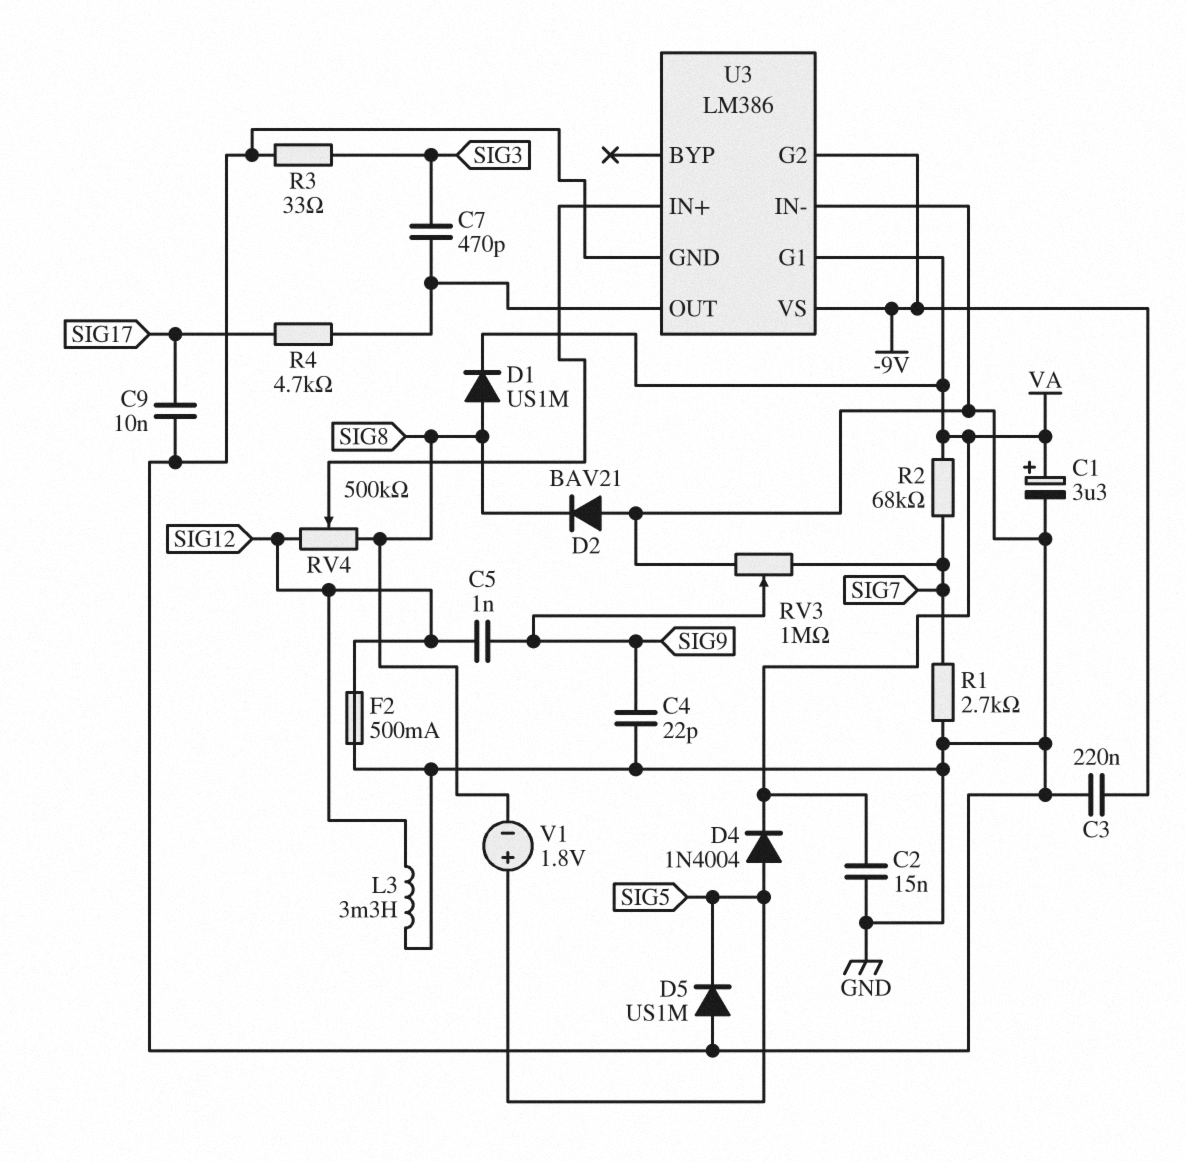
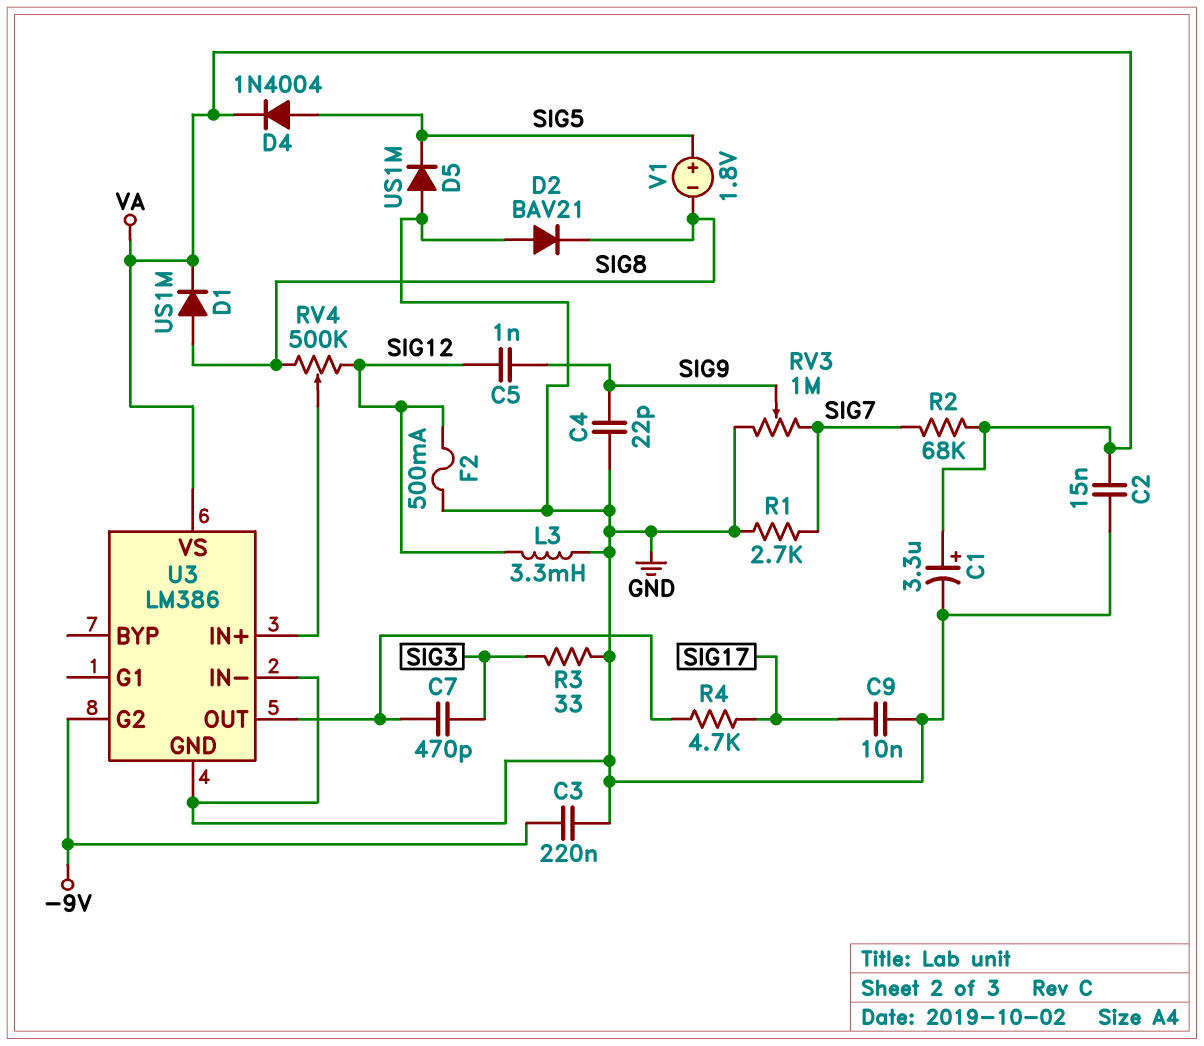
U3 pin G1: VA -> none
U3 pin VS: -9V -> VA

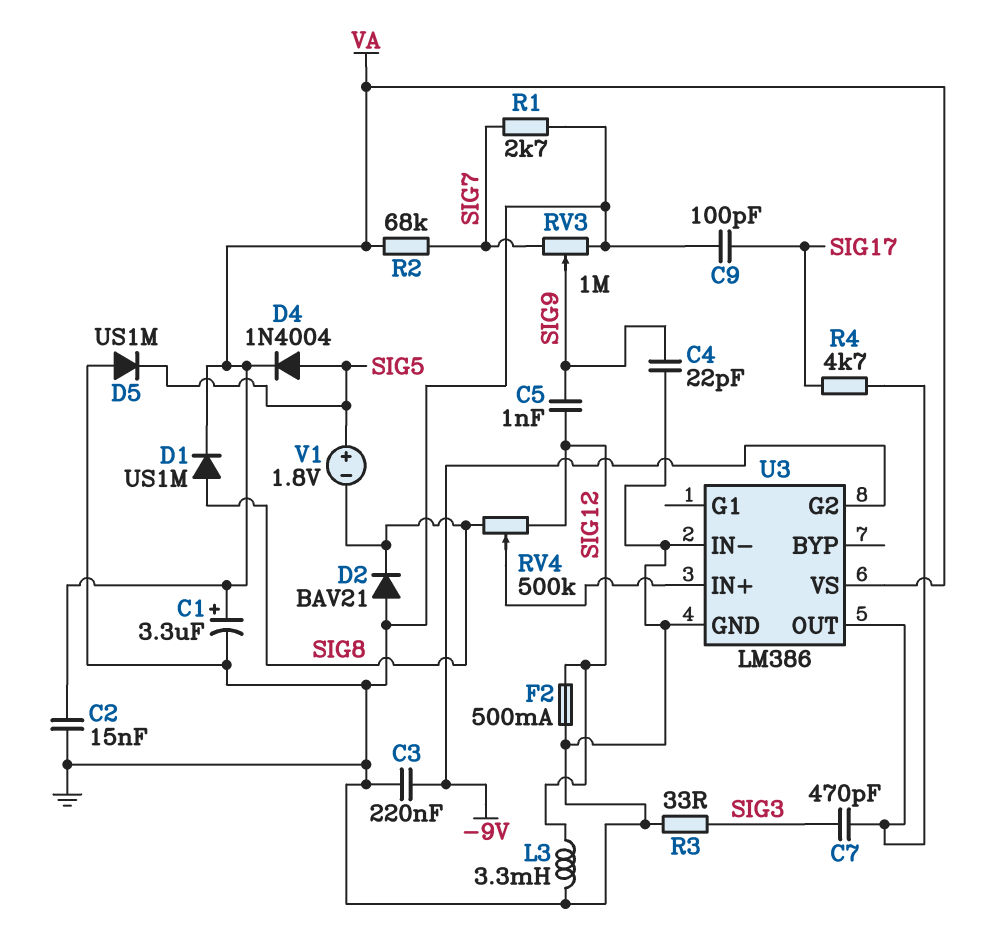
C9: 10nF (GND, SIG17) -> 100pF (GND, SIG17)

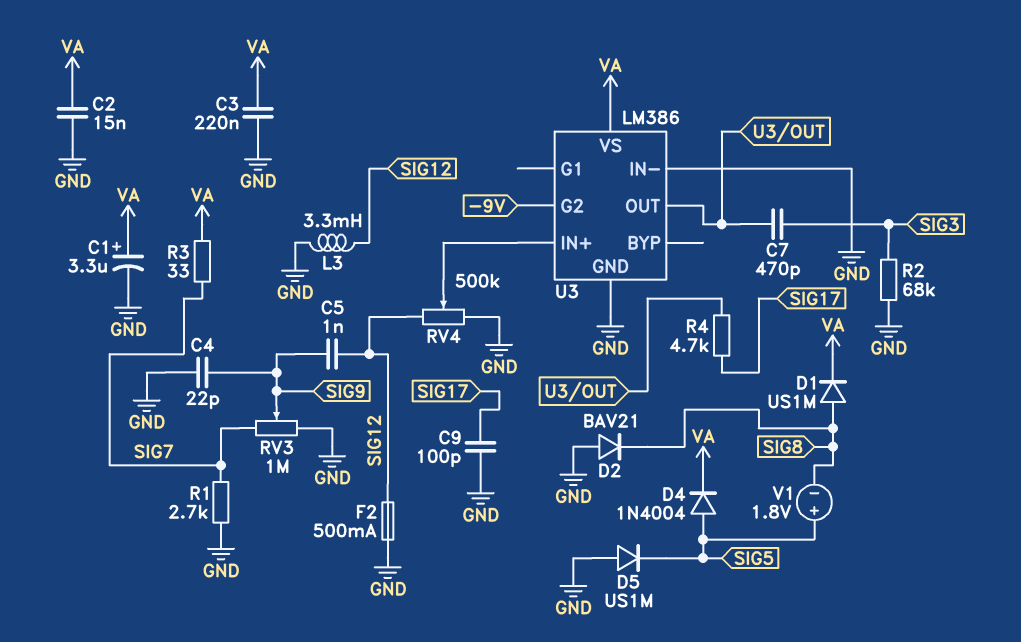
C3: 220nF (-9V, GND) -> 220nF (GND, VA)
R2: 68k (SIG7, VA) -> 68k (GND, SIG3)
R3: 33 (GND, SIG3) -> 33 (SIG7, VA)
RV4: 500k (SIG8, SIG12, wiper U3/IN+) -> 500k (GND, SIG12, wiper U3/IN+)

